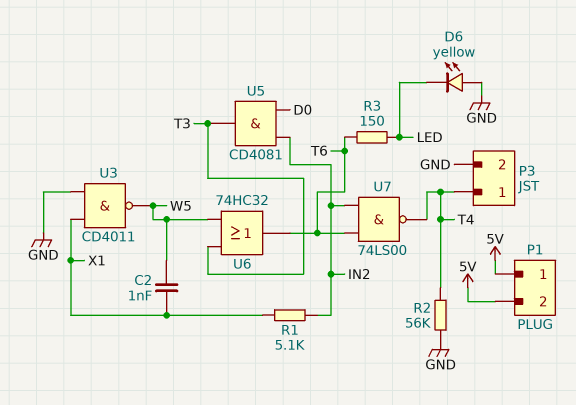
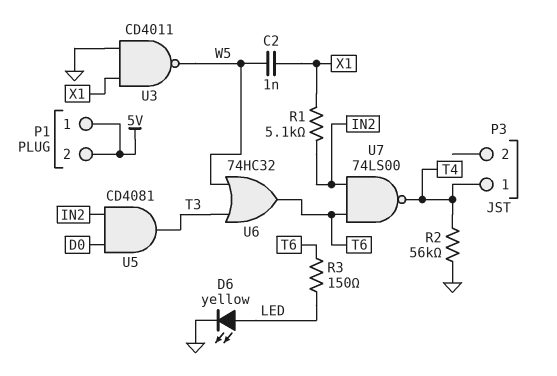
D6: LED yellow (A GND, K LED) -> LED yellow (A LED, K GND)
P3 pin 2: GND -> none

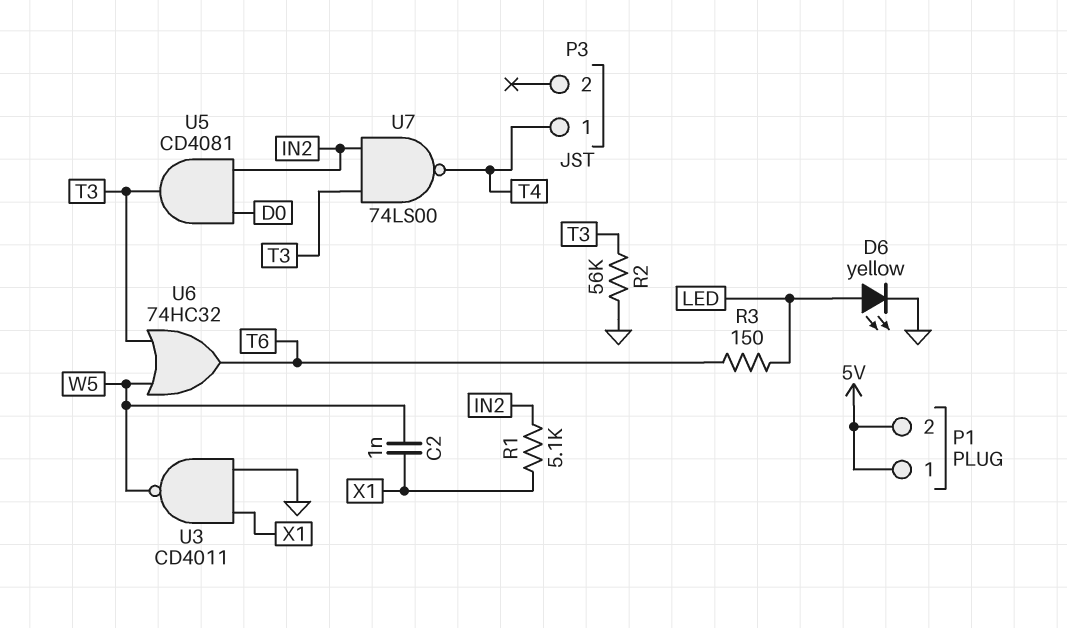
R2: 56k (GND, T4) -> 56k (GND, T3)
U7: NAND 74LS00 (in IN2, in T6, out T4) -> NAND 74LS00 (in IN2, in T3, out T4)

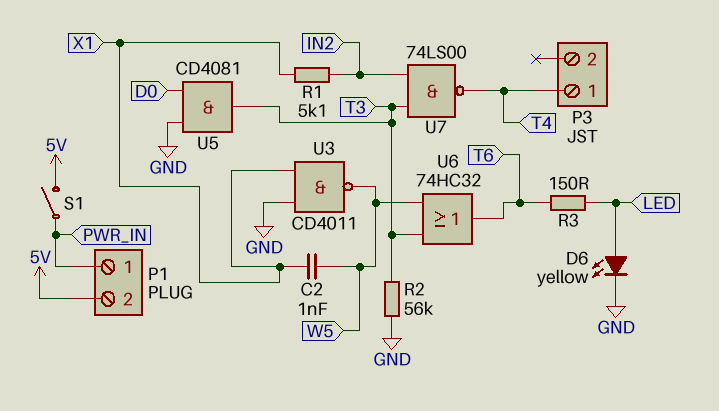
P1 pin 1: 5V -> PWR_IN
S1: none -> switch (5V, PWR_IN)
U5: AND CD4081 (in D0, in IN2, out T3) -> AND CD4081 (in D0, in GND, out T3)

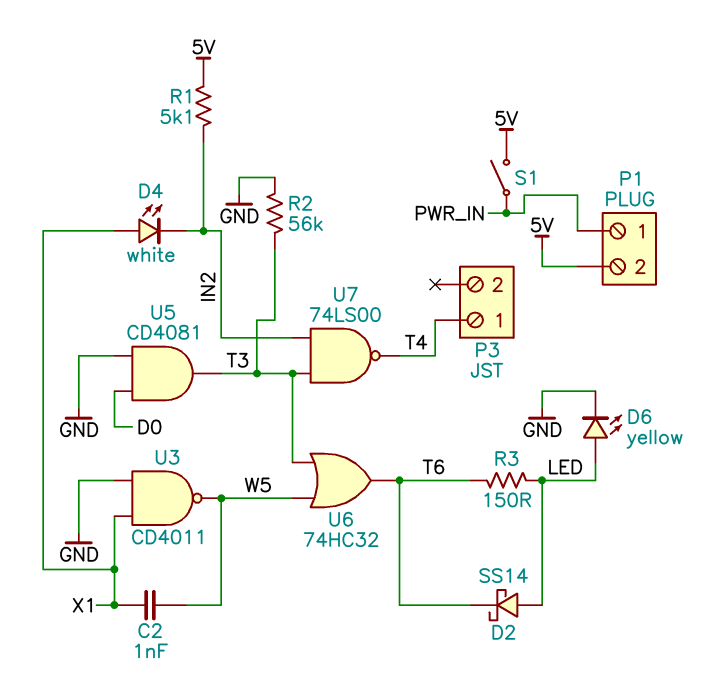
D2: none -> schottky SS14 (A LED, K T6)
D4: none -> LED white (A X1, K IN2)
R1: 5.1k (IN2, X1) -> 5.1k (5V, IN2)

